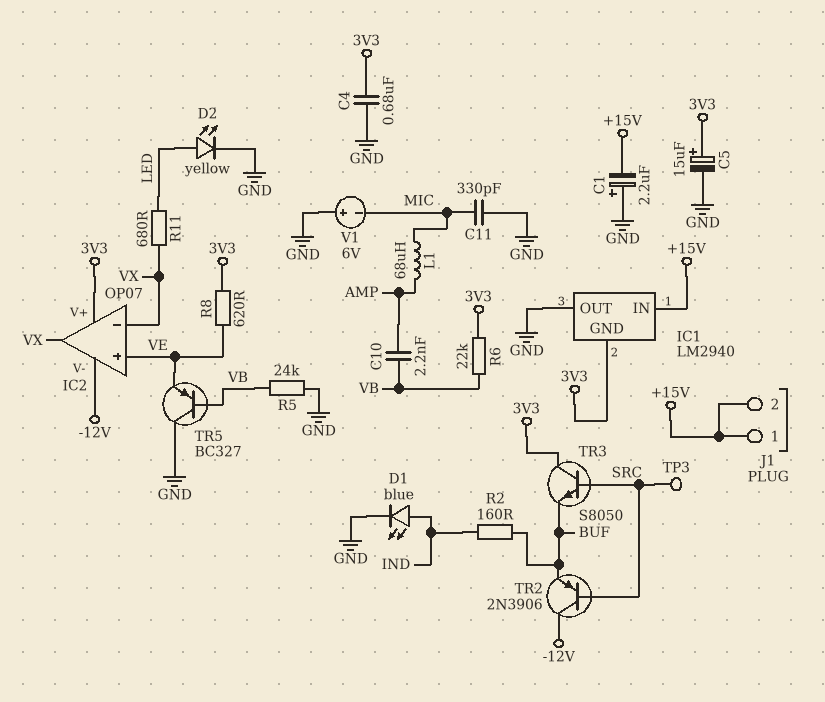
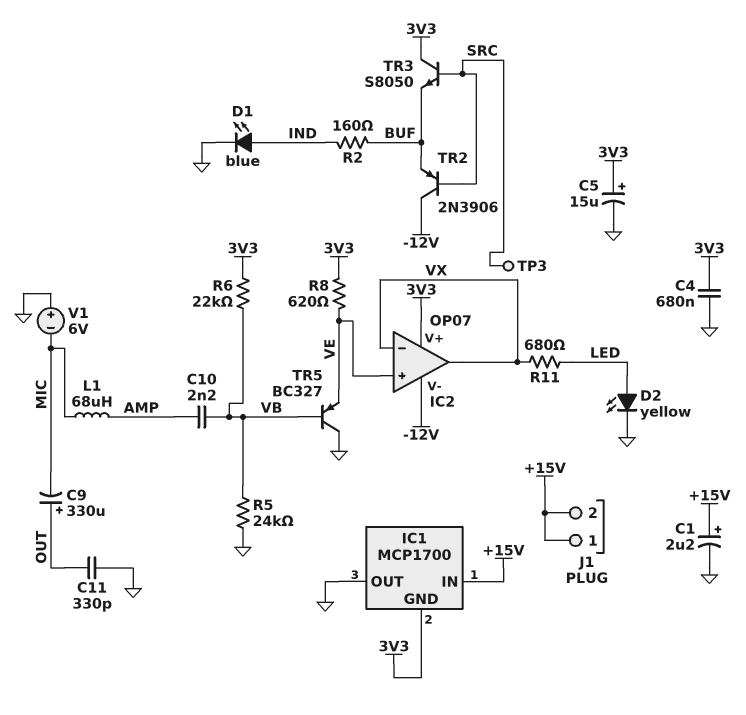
C1: 2.2uF (plus GND, minus +15V) -> 2.2uF (plus +15V, minus GND)
C9: none -> 330uF (plus OUT, minus MIC)
C11: 330pF (GND, MIC) -> 330pF (GND, OUT)
IC1: LM2940 -> MCP1700

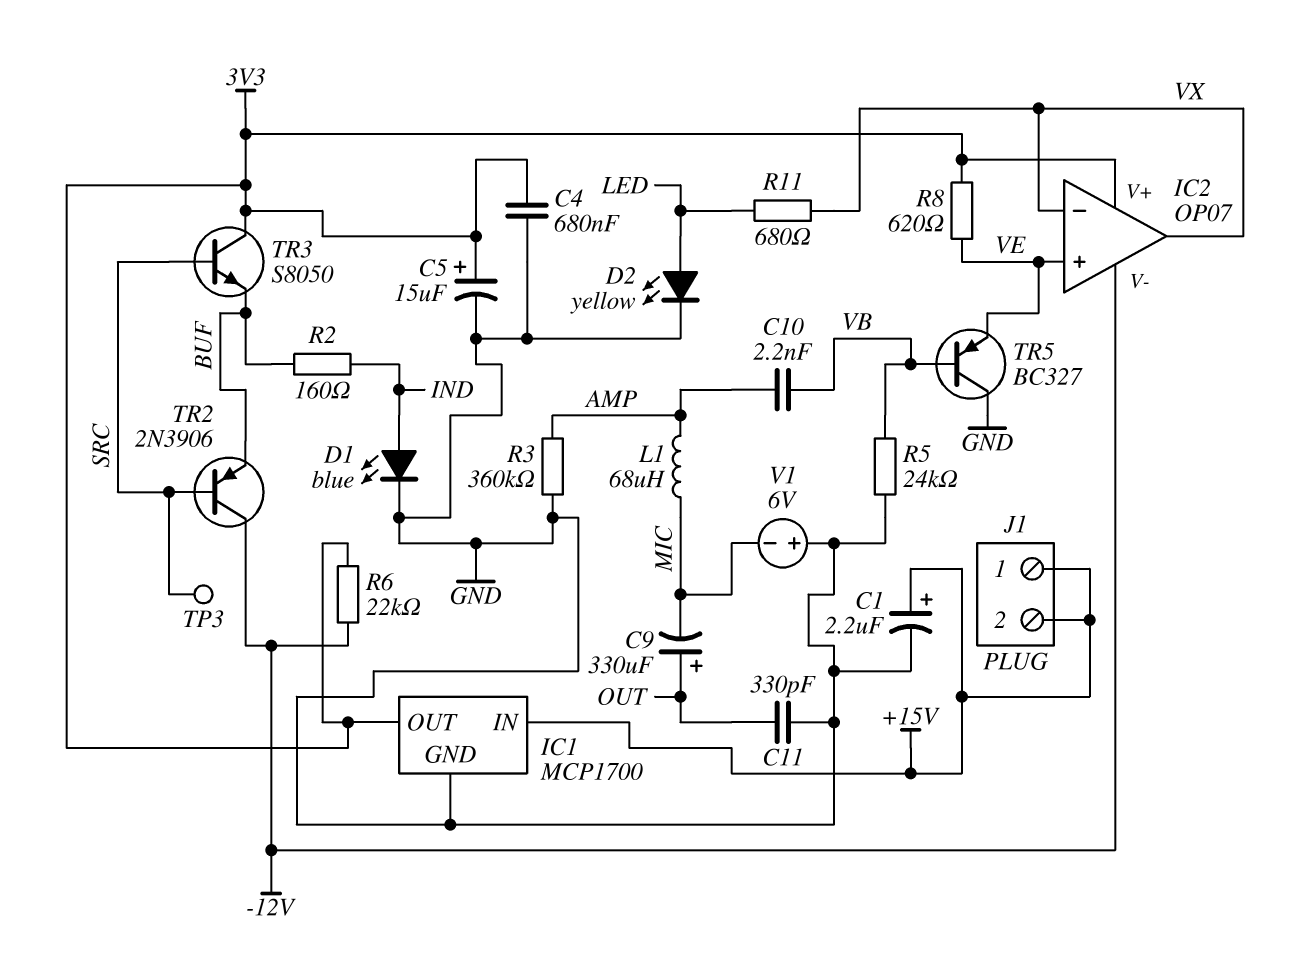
IC1 pin GND: 3V3 -> GND
IC1 pin OUT: GND -> 3V3
R3: none -> 360k (AMP, GND)
R6: 22k (3V3, VB) -> 22k (-12V, 3V3)

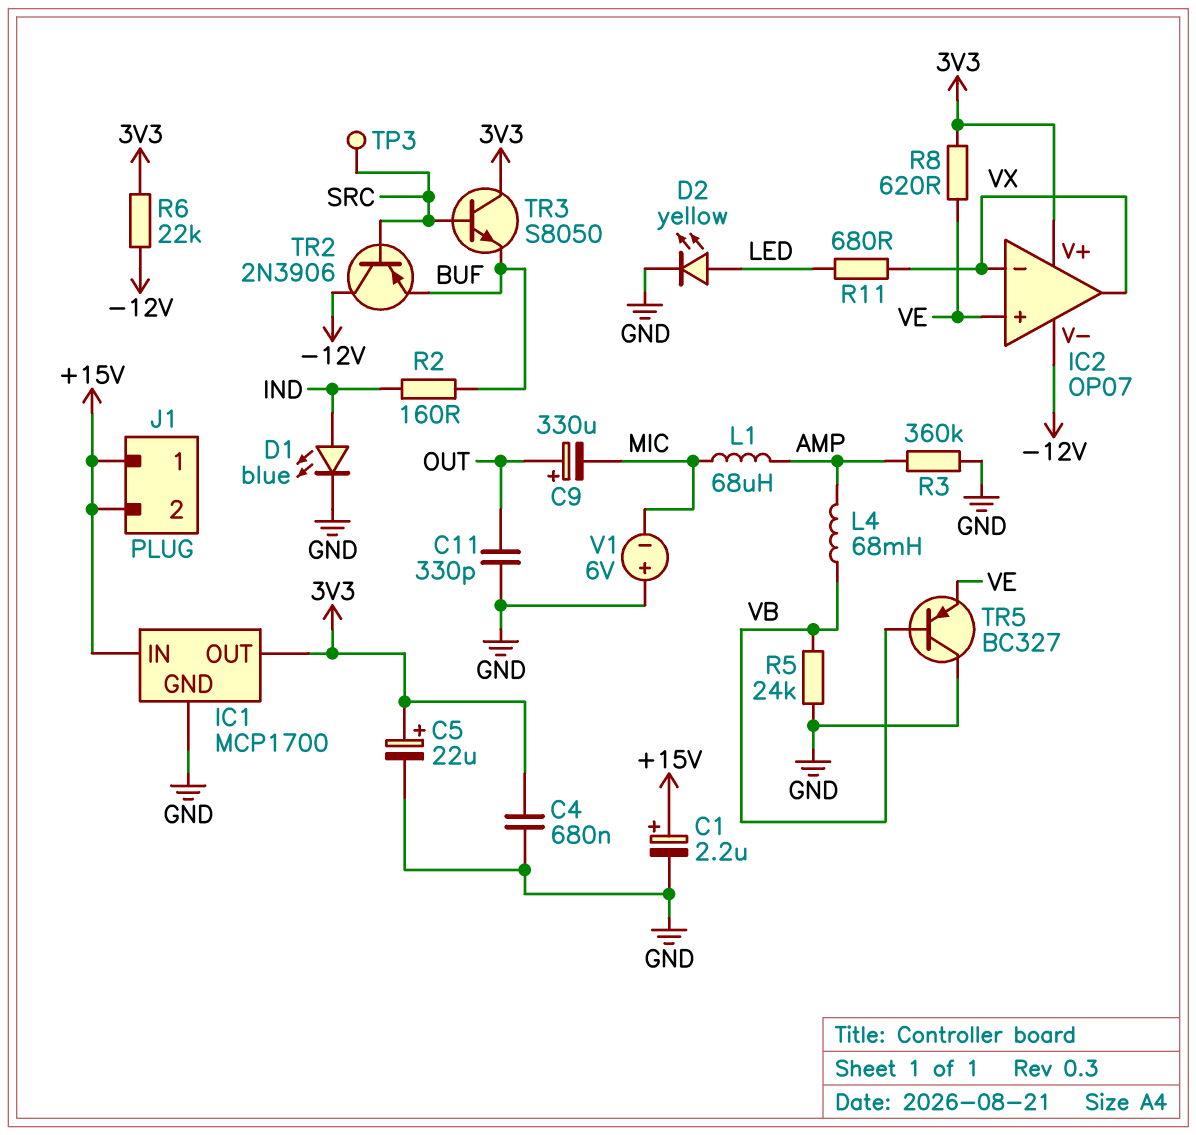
C5: 15uF (plus 3V3, minus GND) -> 22uF (plus 3V3, minus GND)
C10: 2.2nF (AMP, VB) -> none
L4: none -> 68mH (AMP, VB)

